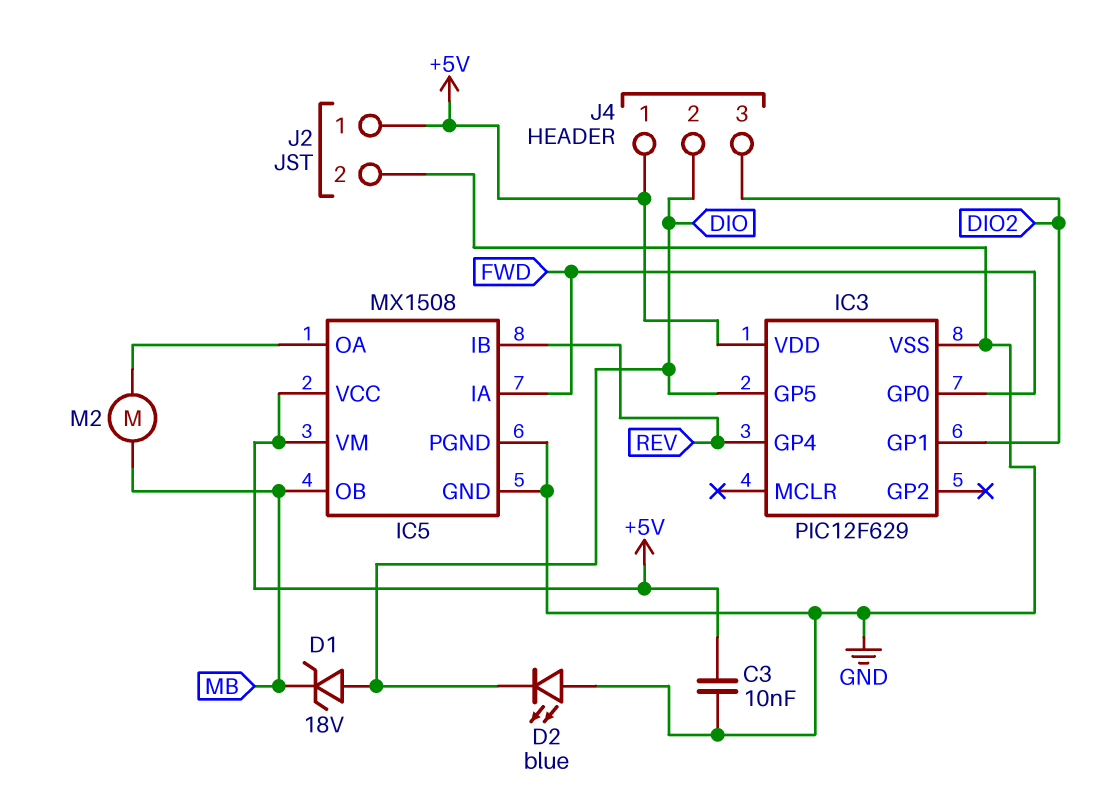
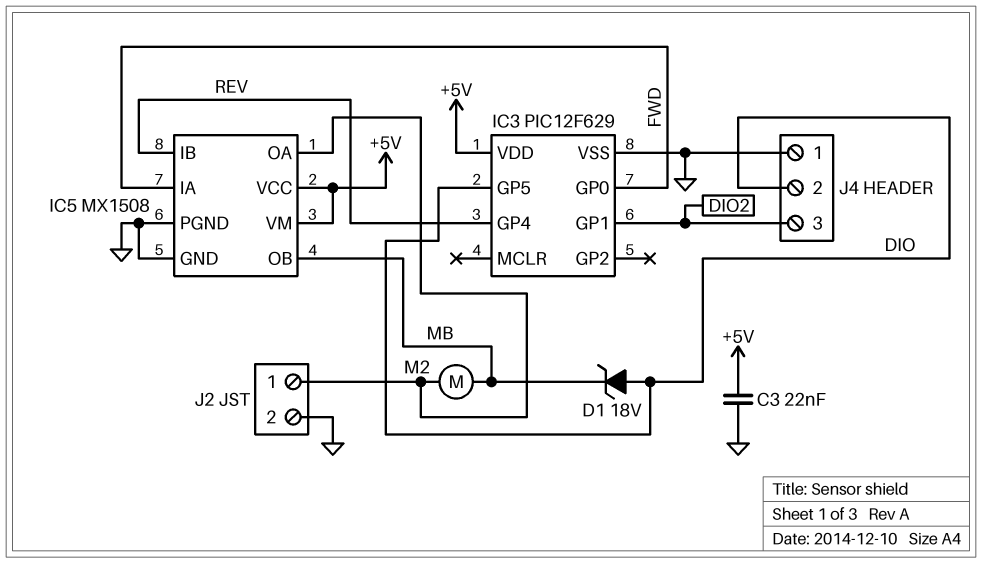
C3: 10nF (+5V, GND) -> 22nF (+5V, GND)
D2: LED blue (A GND, K DIO) -> none
J2 pin 1: +5V -> IC5/OA
J4 pin 1: +5V -> GND

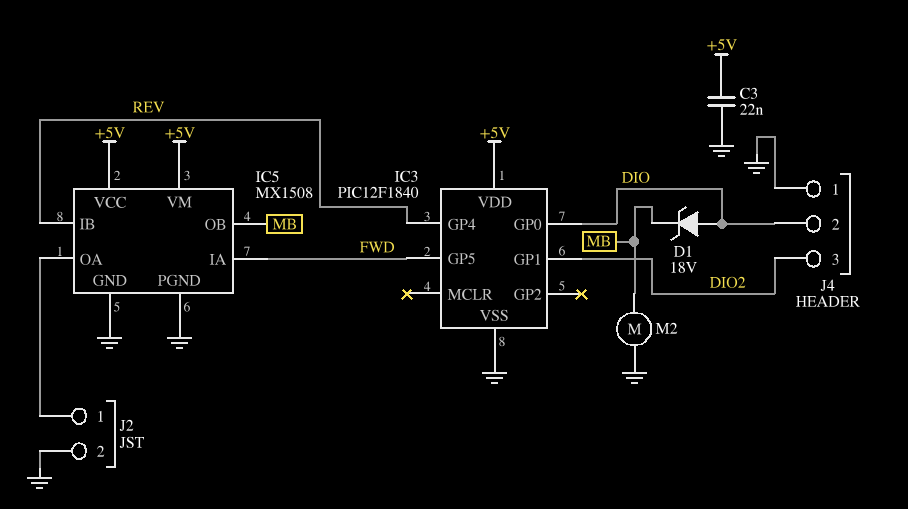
IC3: PIC12F629 -> PIC12F1840
IC3 pin GP0: FWD -> DIO
IC3 pin GP5: DIO -> FWD
M2: motor (IC5/OA, MB) -> motor (GND, MB)

